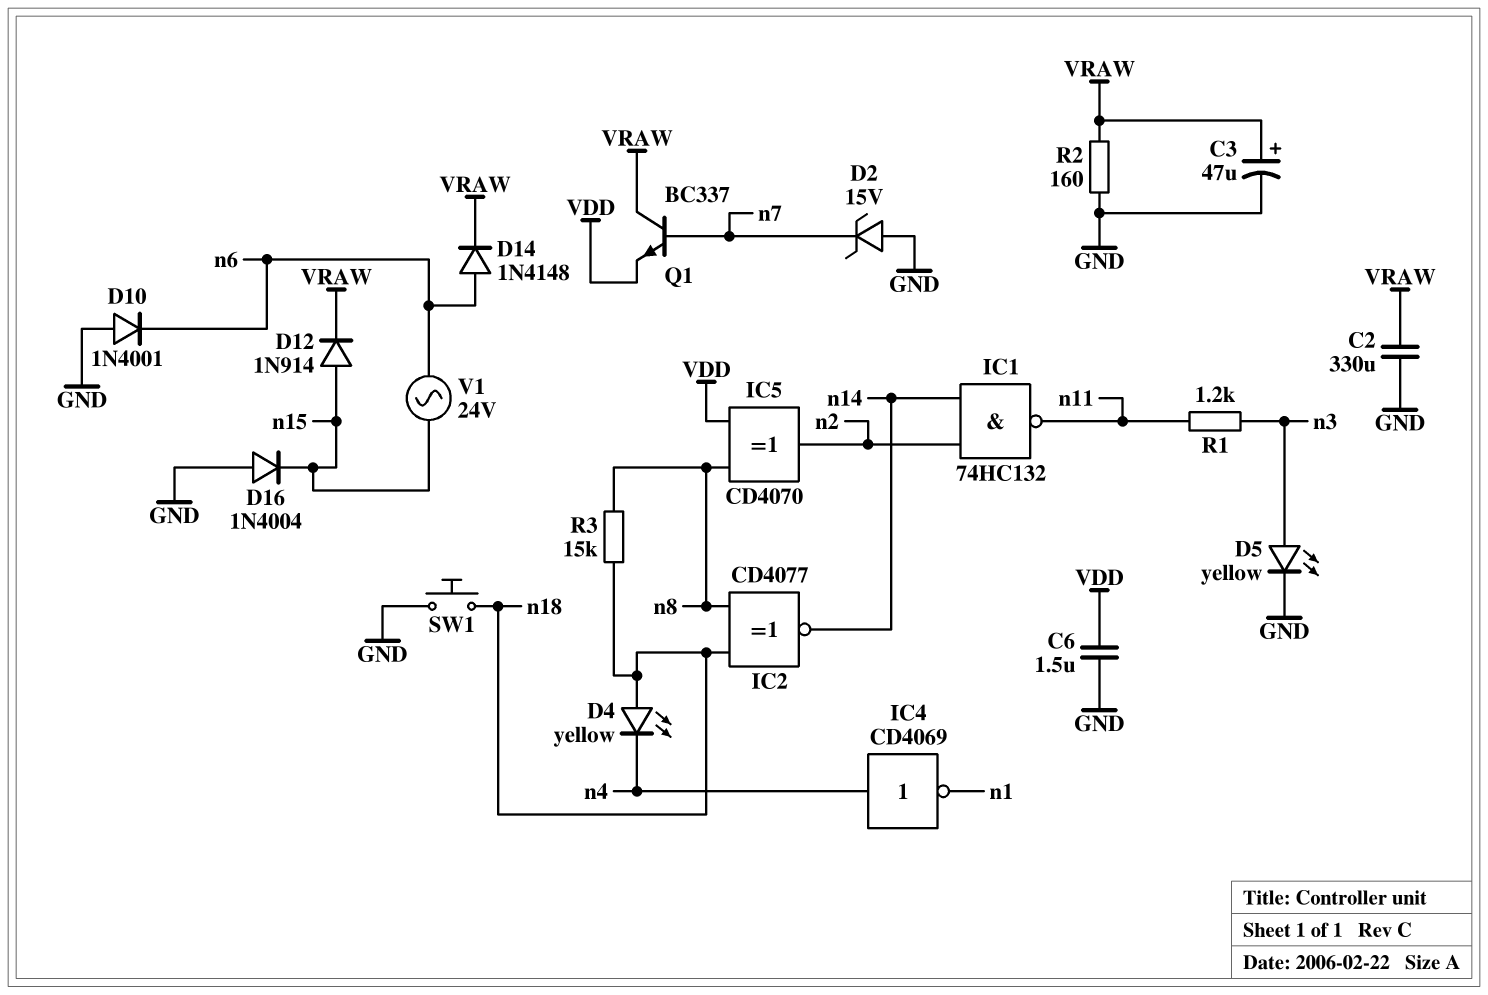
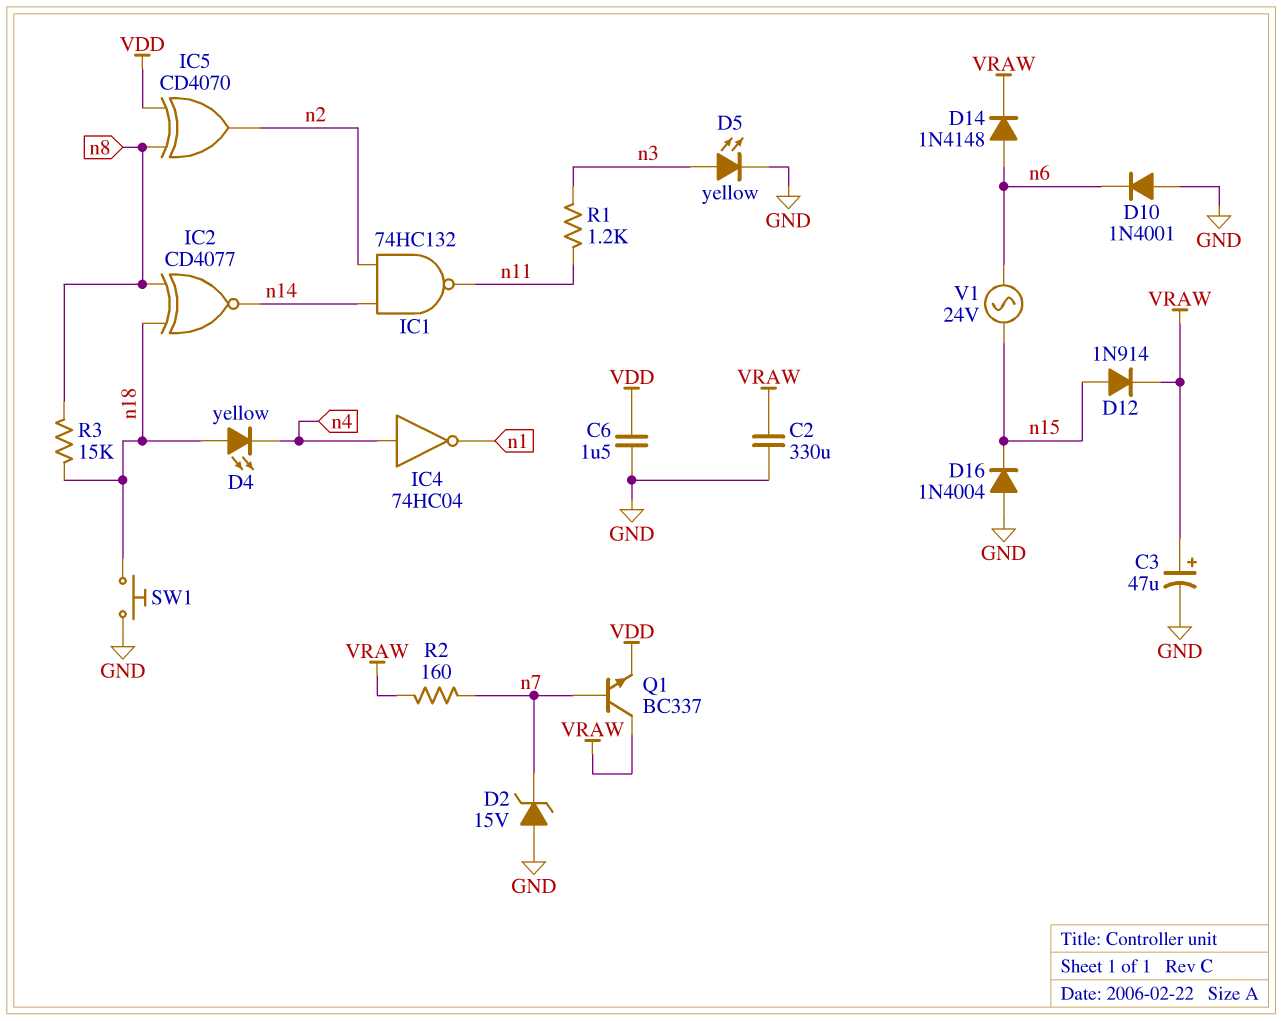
IC4: NOT CD4069 (in n4, out n1) -> NOT 74HC04 (in n4, out n1)
R2: 160 (GND, VRAW) -> 160 (VRAW, n7)

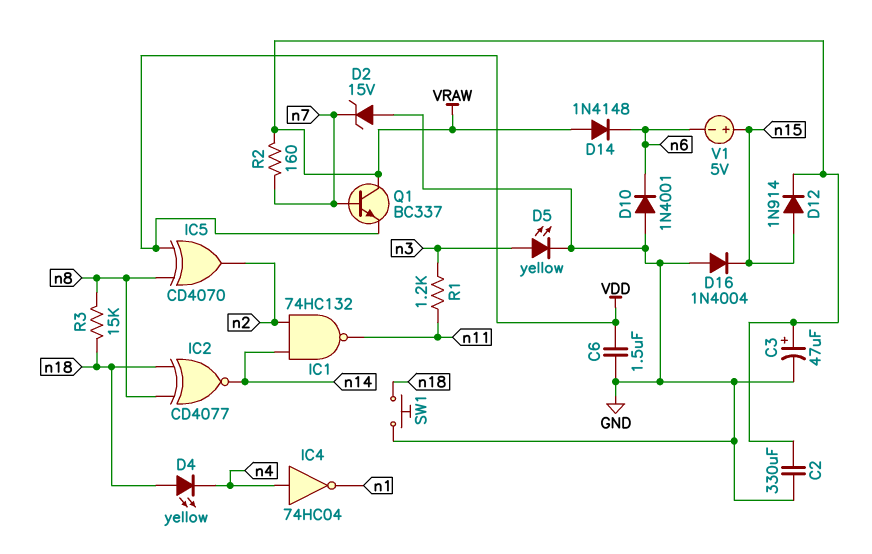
D14: diode 1N4148 (A n6, K VRAW) -> diode 1N4148 (A VRAW, K n6)
V1: AC 24V (n6, n15) -> 5V (plus n15, minus n6)

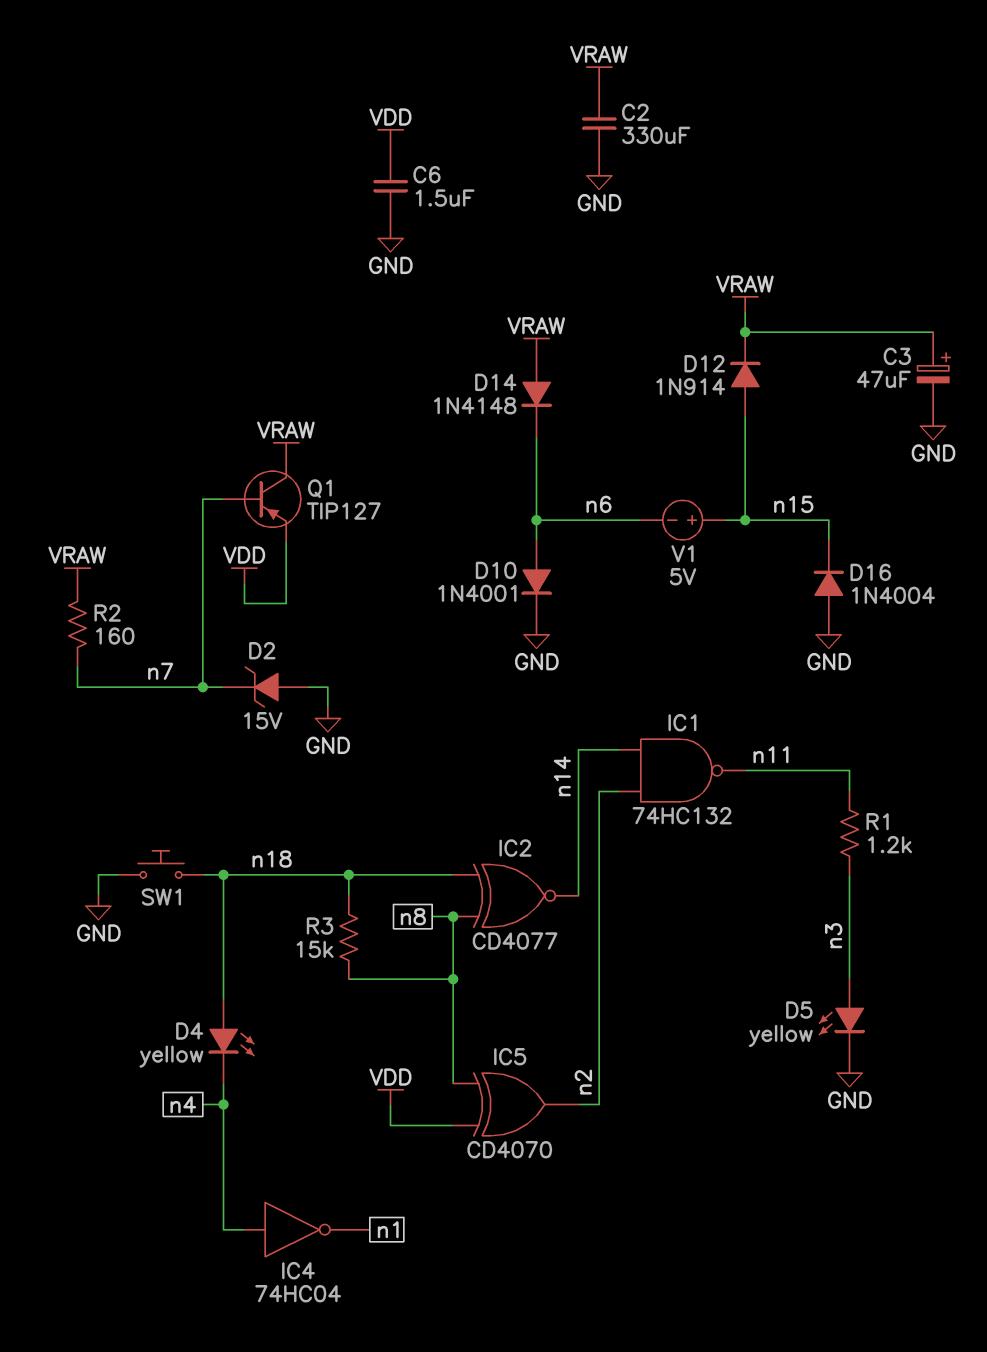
D10: diode 1N4001 (A GND, K n6) -> diode 1N4001 (A n6, K GND)
Q1: NPN BC337 (B n7, C VRAW, E VDD) -> PNP TIP127 (B n7, C VRAW, E VDD)

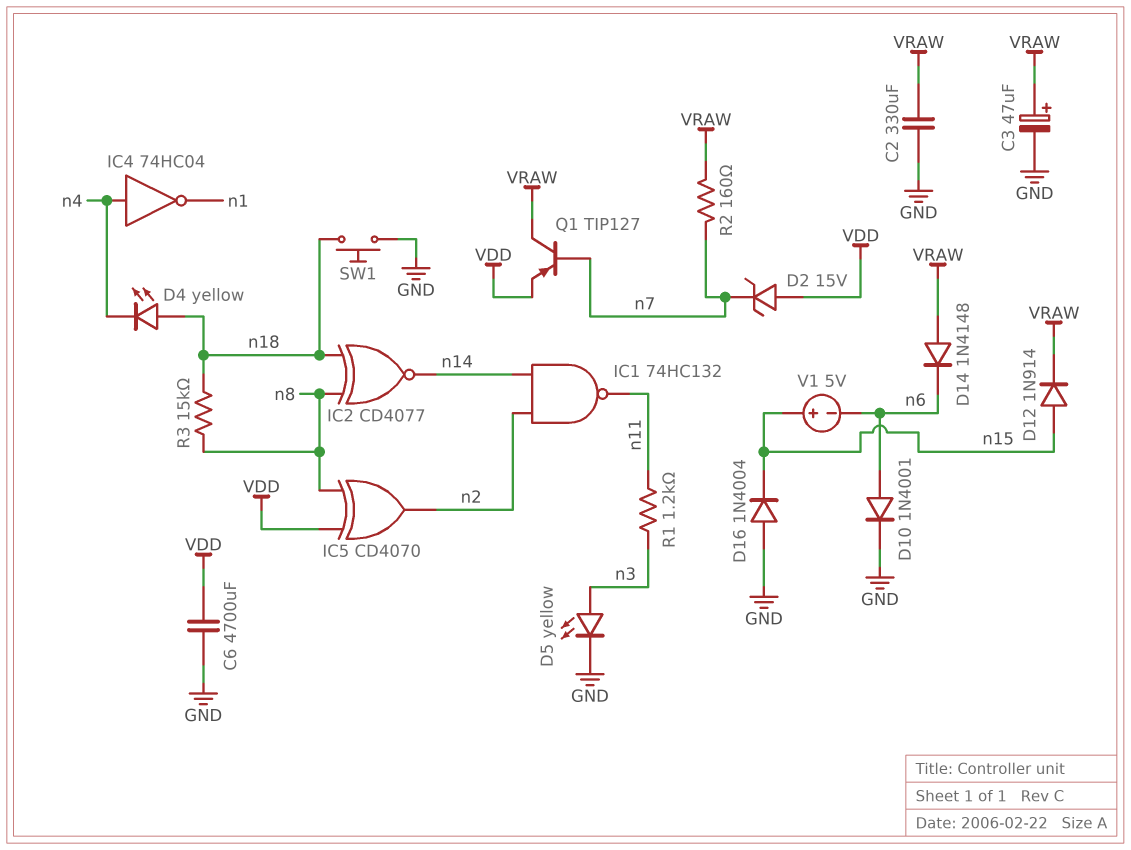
C6: 1.5uF (GND, VDD) -> 4700uF (GND, VDD)
D2: zener 15V (A GND, K n7) -> zener 15V (A VDD, K n7)

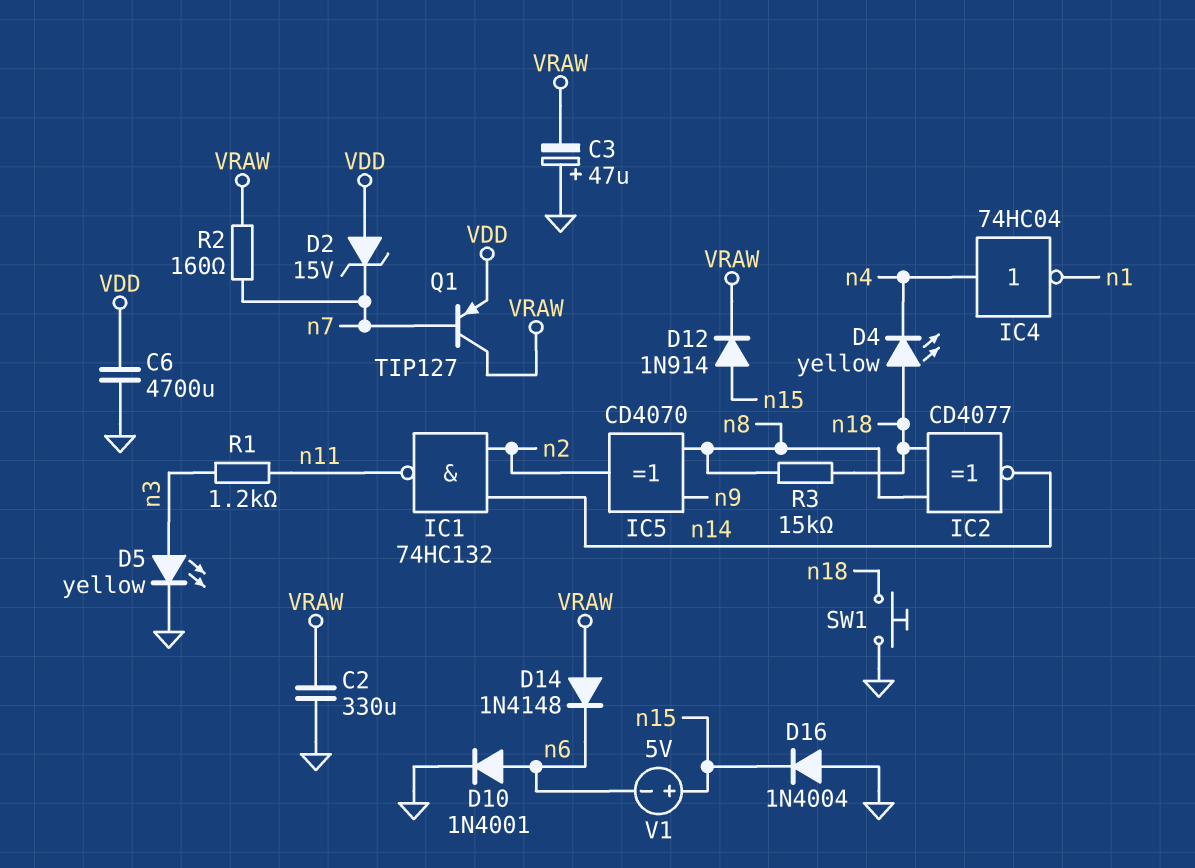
C3: 47uF (plus VRAW, minus GND) -> 47uF (plus GND, minus VRAW)
IC5: XOR CD4070 (in VDD, in n8, out n2) -> XOR CD4070 (in n8, in n9, out n2)

